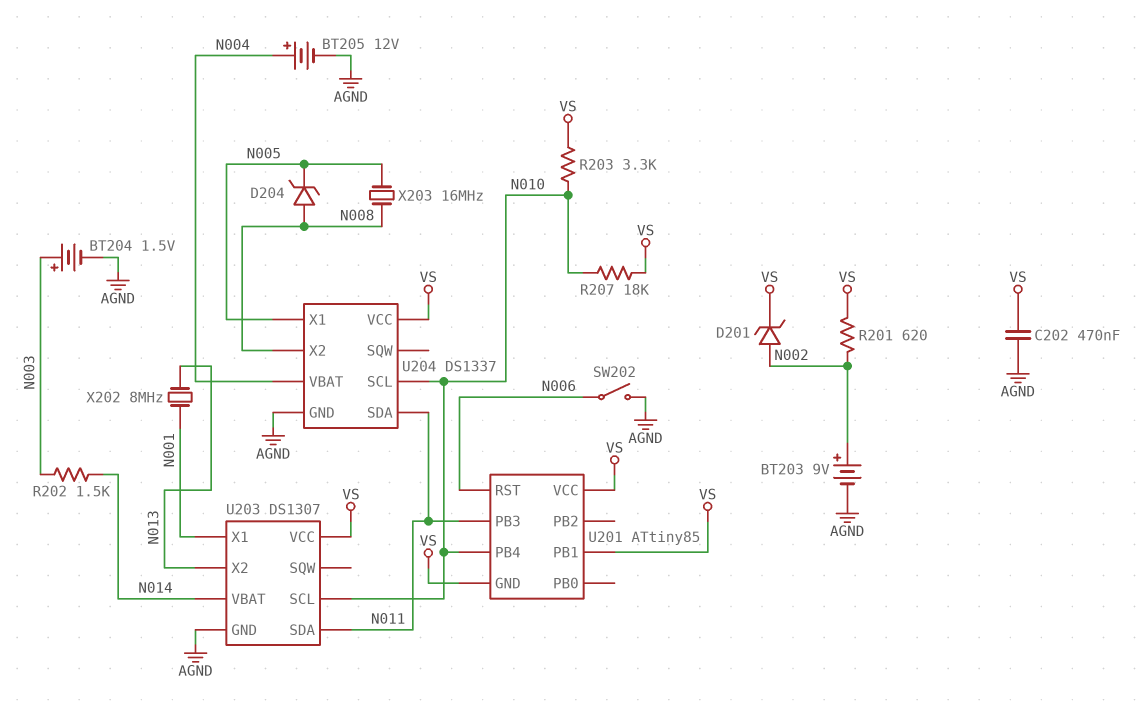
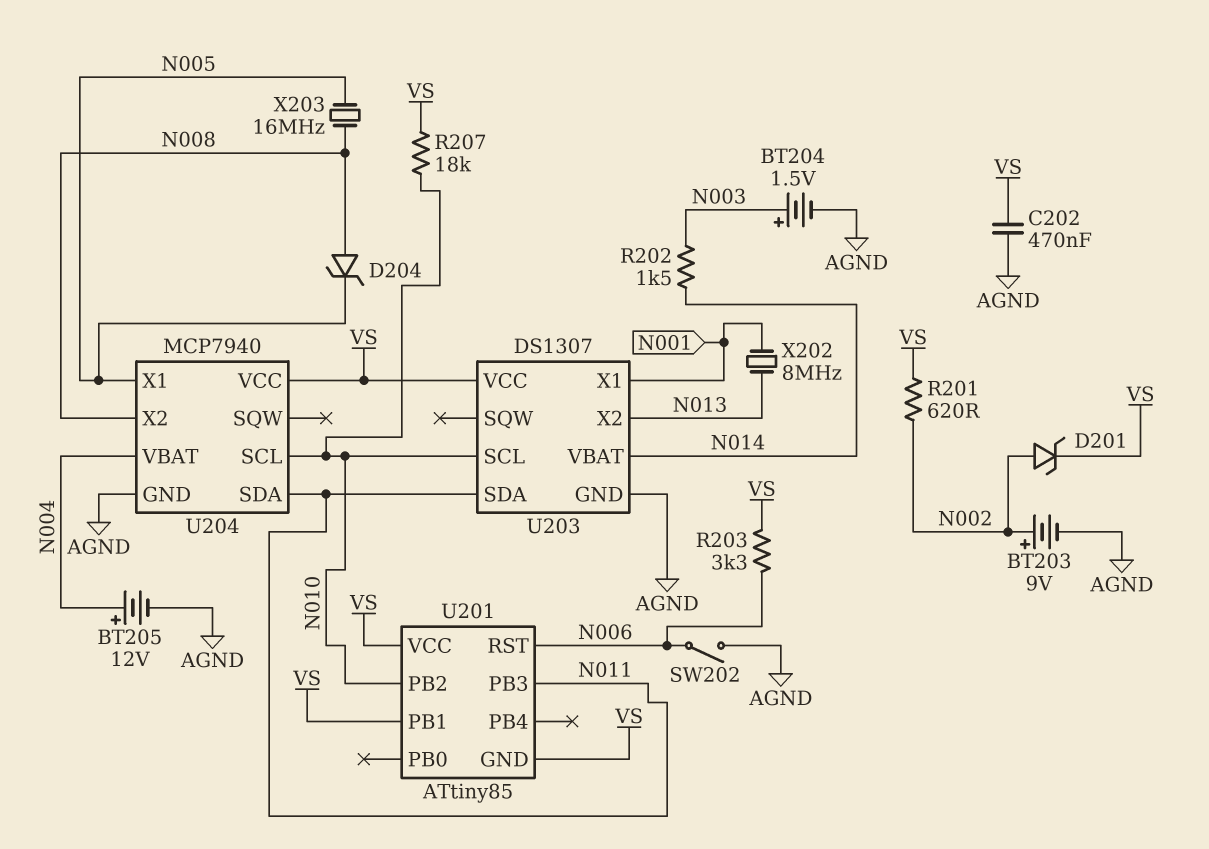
R203: 3.3k (N010, VS) -> 3.3k (N006, VS)
U201 pin PB2: none -> N010
U201 pin PB4: N010 -> none
U204: DS1337 -> MCP7940

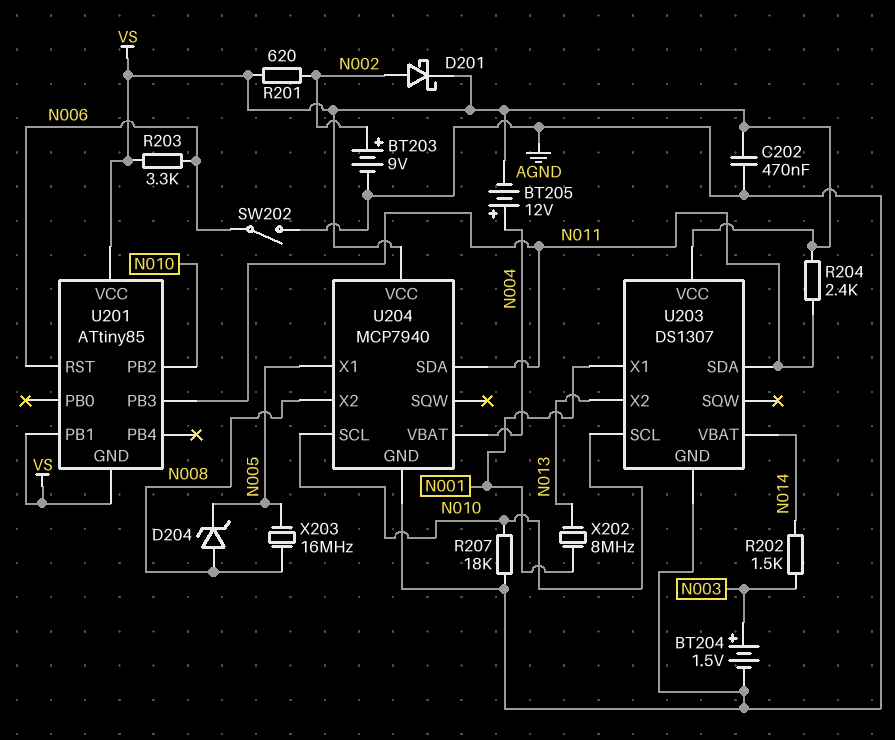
BT205: 12V (plus N004, minus AGND) -> 12V (plus N004, minus VS)
D201: zener (A N002, K VS) -> schottky (A N002, K VS)
R204: none -> 2.4k (N011, VS)
R207: 18k (N010, VS) -> 18k (AGND, N010)

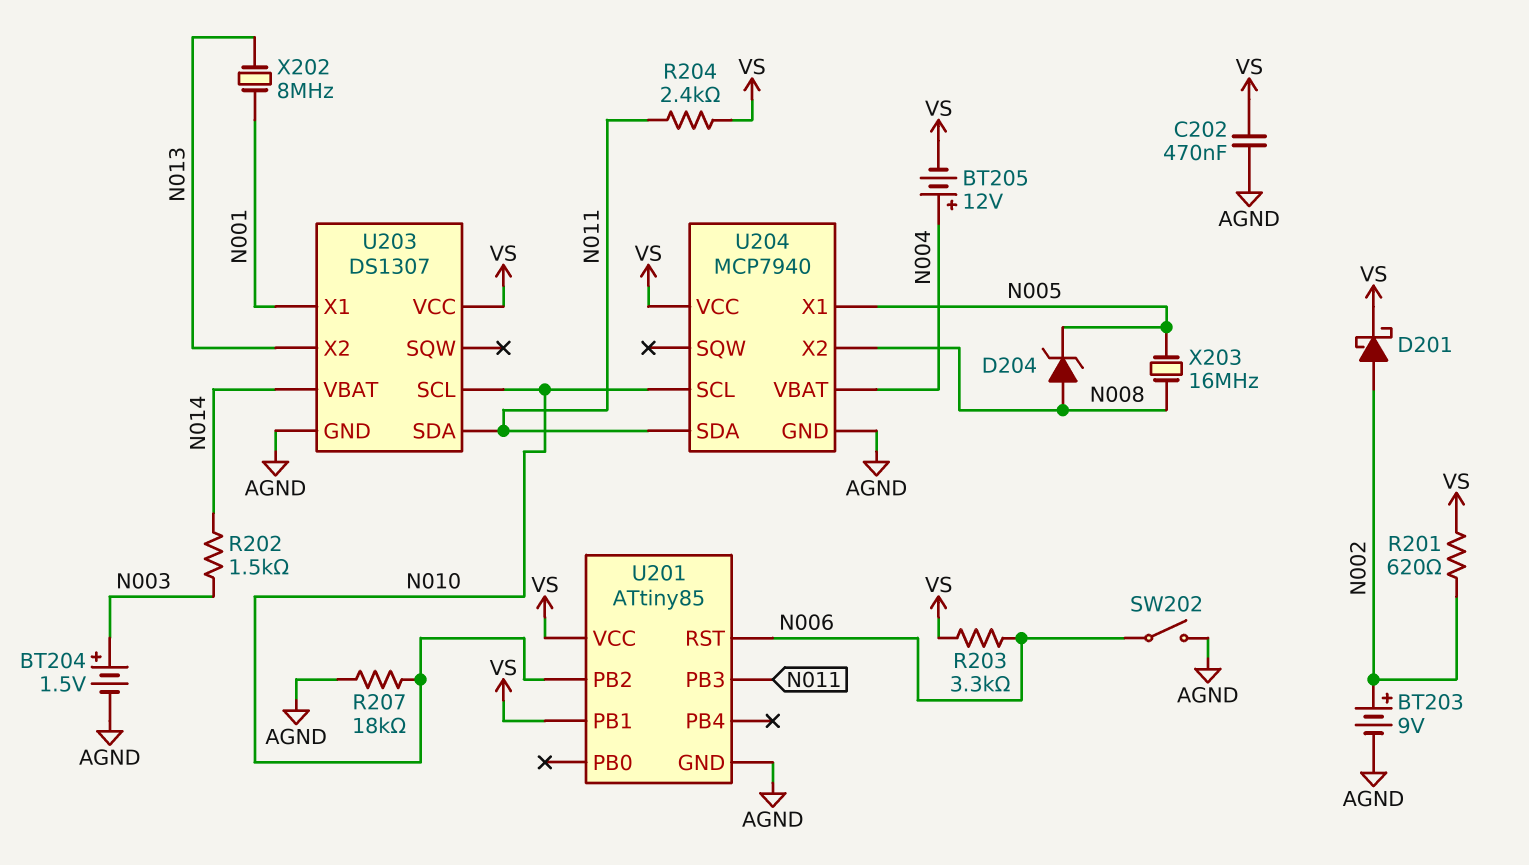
U201 pin GND: VS -> AGND

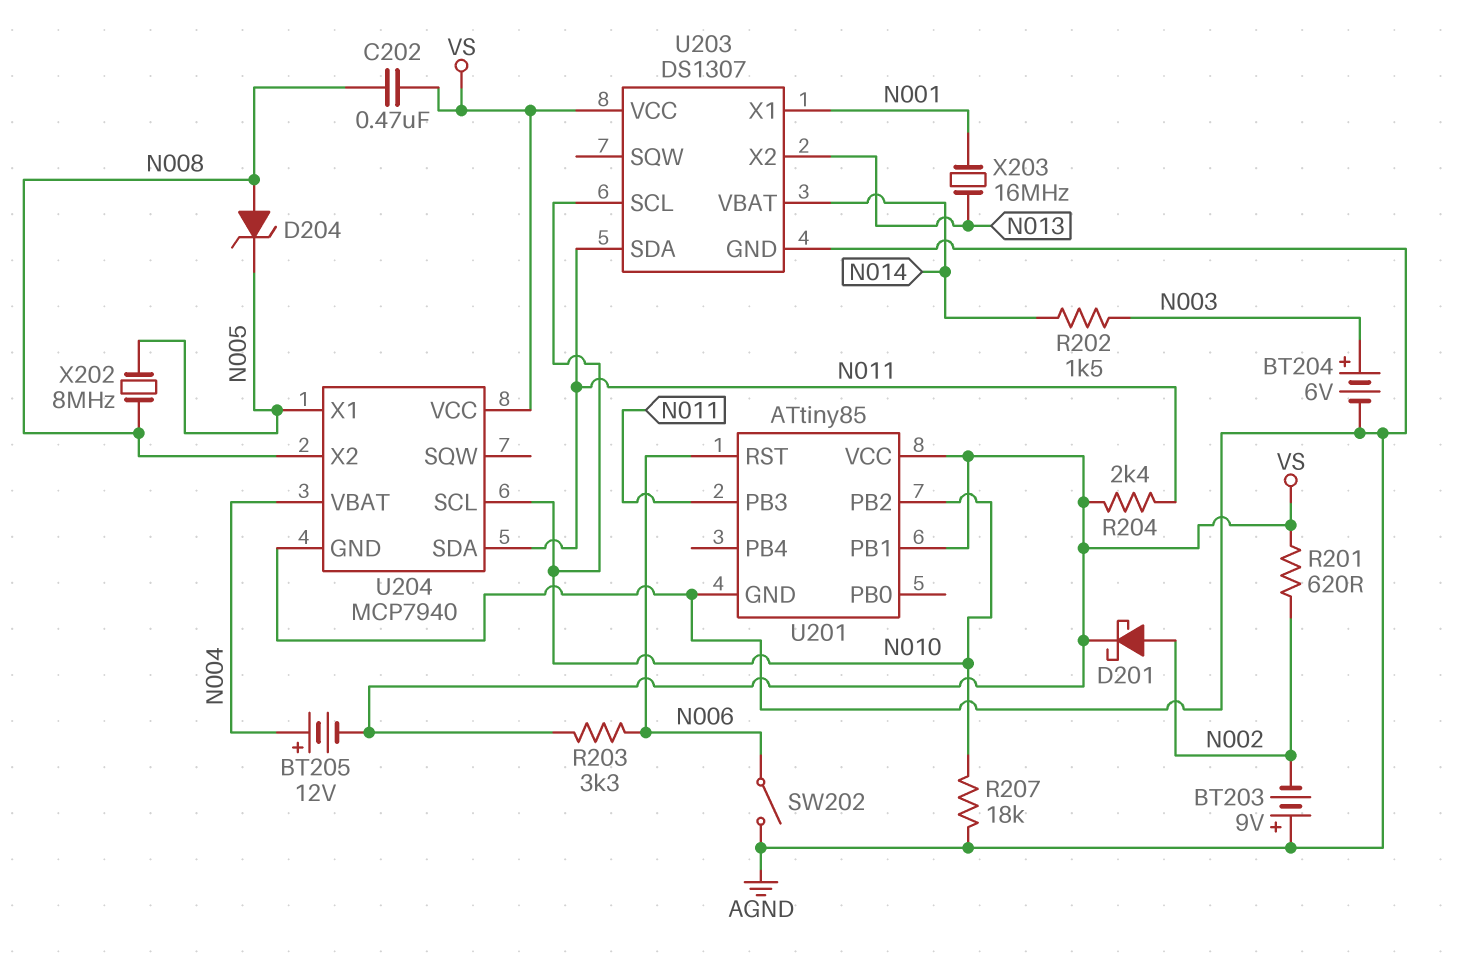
BT203: 9V (plus N002, minus AGND) -> 9V (plus AGND, minus N002)
BT204: 1.5V (plus N003, minus AGND) -> 6V (plus N003, minus AGND)
C202: 470nF (AGND, VS) -> 470nF (N008, VS)
X202: 8MHz (N001, N013) -> 8MHz (N005, N008)
X203: 16MHz (N005, N008) -> 16MHz (N001, N013)

